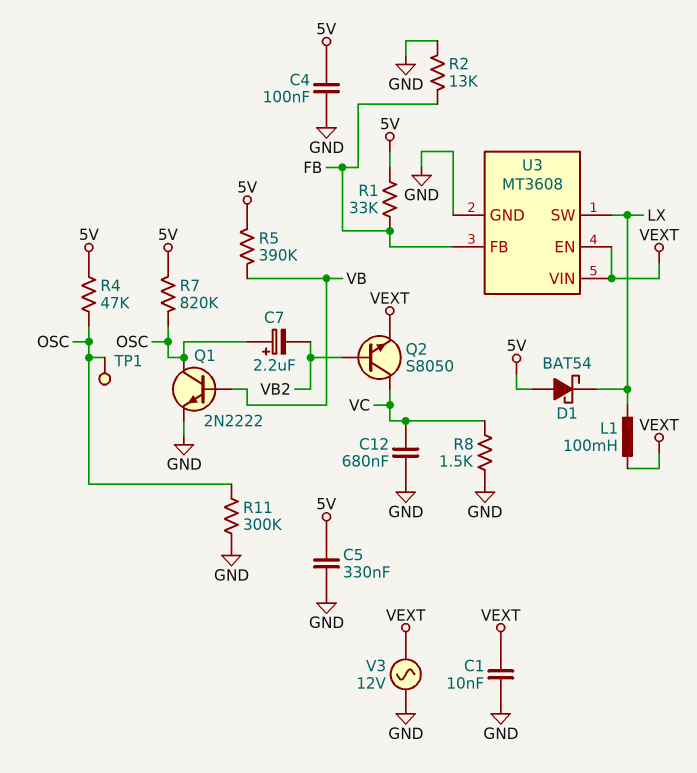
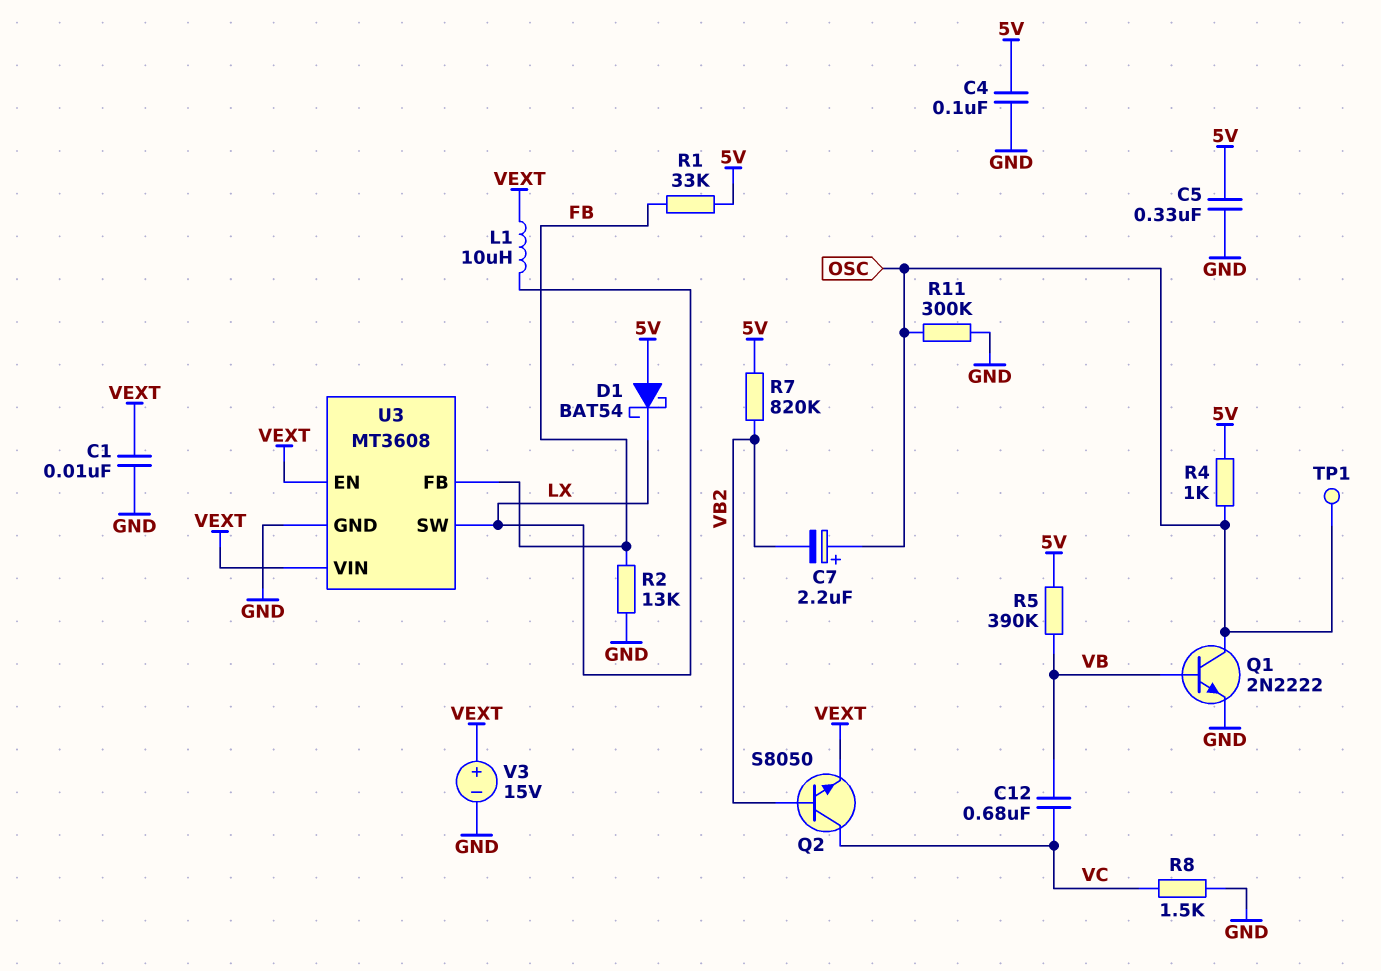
C12: 680nF (GND, VC) -> 680nF (VB, VC)
L1: 100mH (LX, VEXT) -> 10uH (LX, VEXT)
R4: 47k (5V, OSC) -> 1k (5V, OSC)
R7: 820k (5V, OSC) -> 820k (5V, VB2)
V3: AC 12V (GND, VEXT) -> 15V (plus VEXT, minus GND)

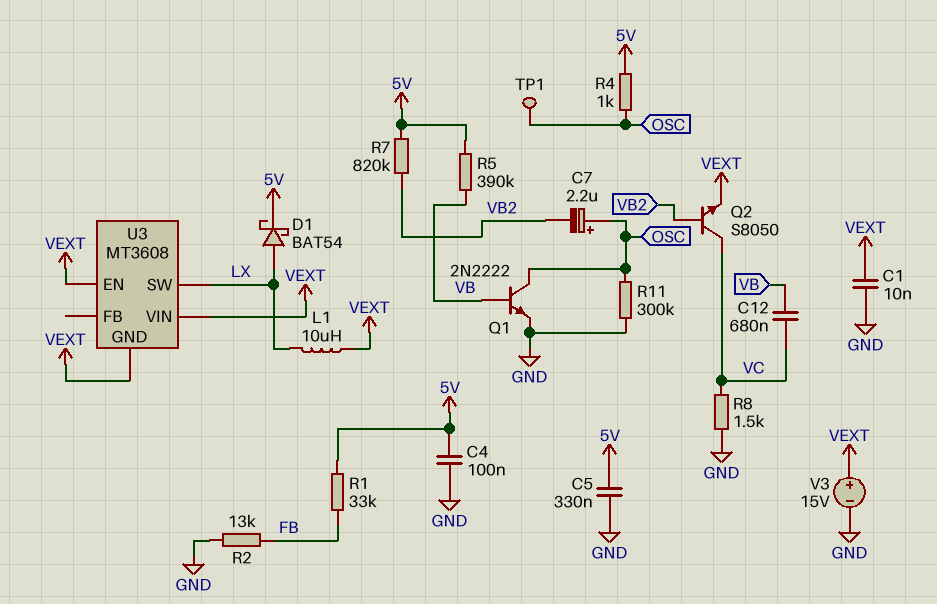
D1: schottky BAT54 (A 5V, K LX) -> schottky BAT54 (A LX, K 5V)
U3 pin FB: FB -> none
U3 pin GND: GND -> VEXT

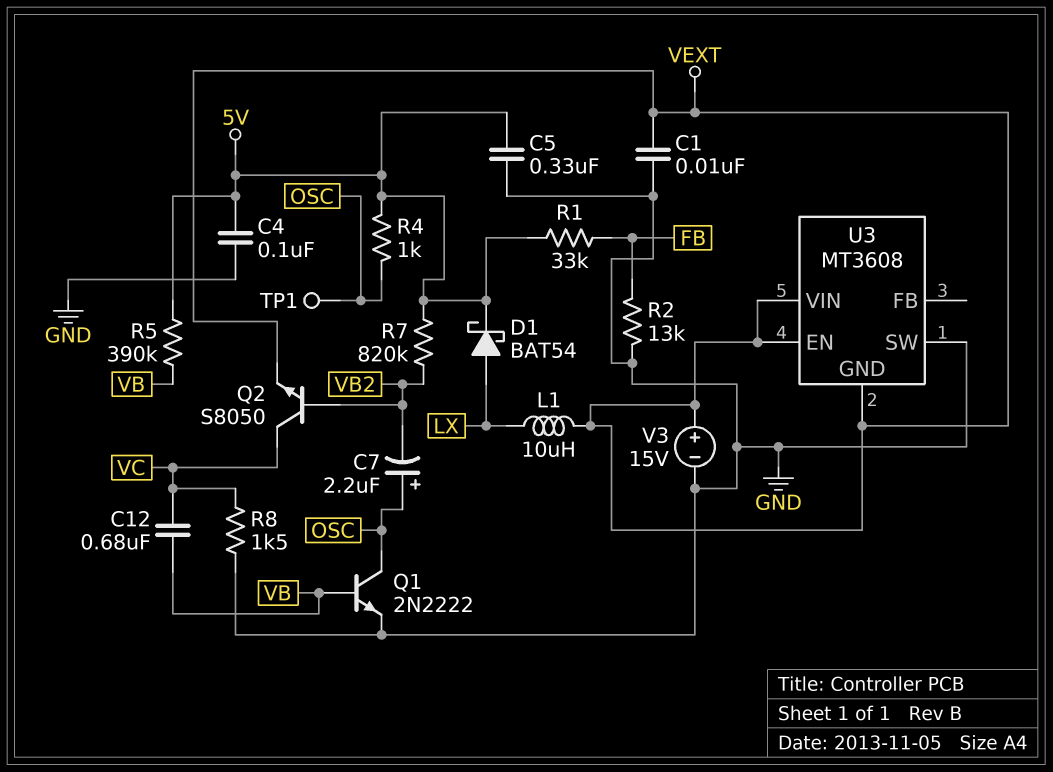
R11: 300k (GND, OSC) -> none
U3 pin SW: LX -> GND

